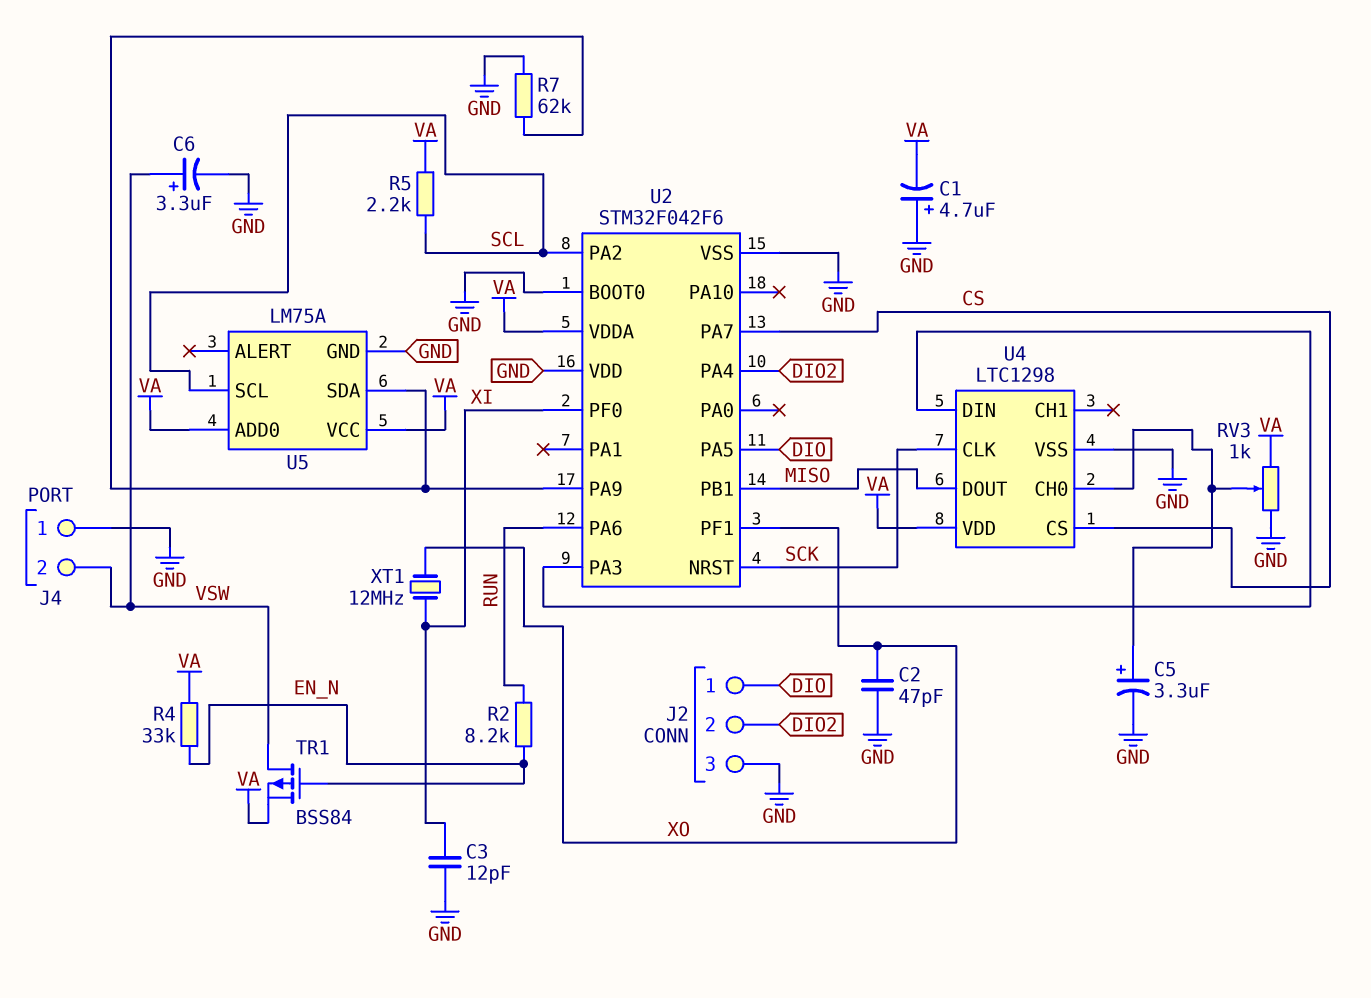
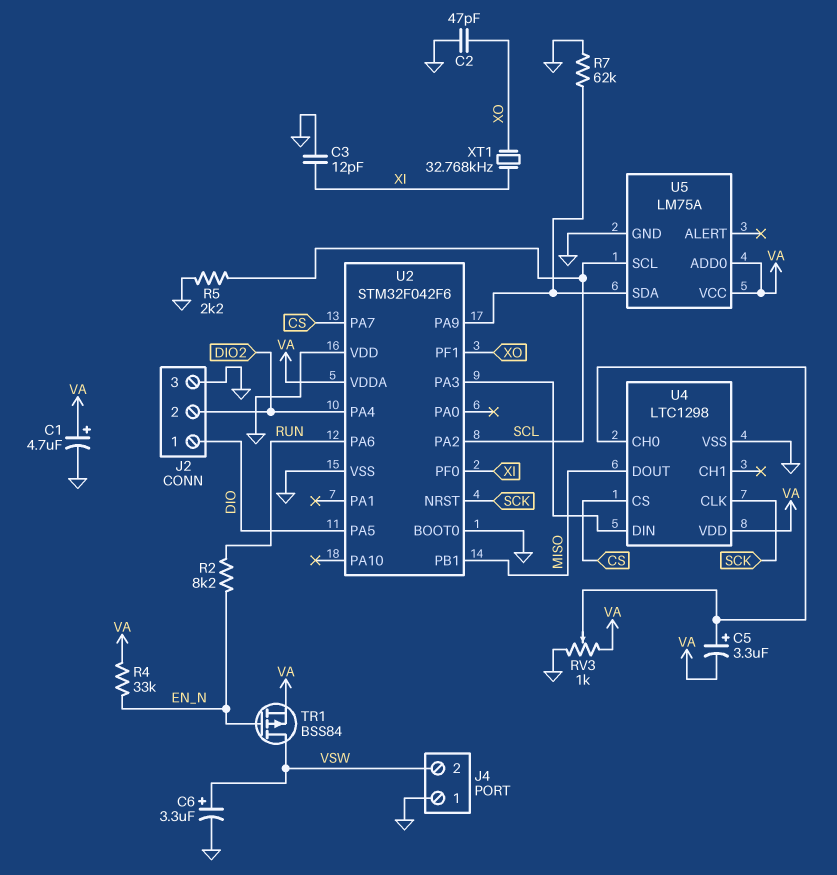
C1: 4.7uF (plus GND, minus VA) -> 4.7uF (plus VA, minus GND)
C5: 3.3uF (plus U4/CH0, minus GND) -> 3.3uF (plus U4/CH0, minus VA)
R5: 2.2k (SCL, VA) -> 2.2k (GND, SCL)
XT1: 12MHz (XI, XO) -> 32.768kHz (XI, XO)

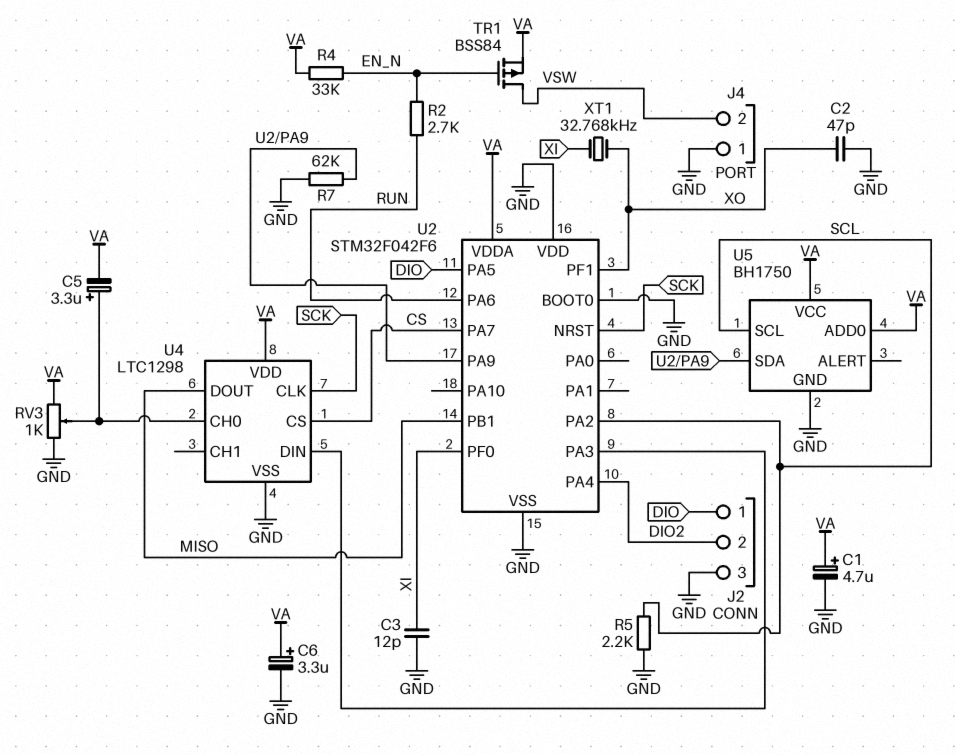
C6: 3.3uF (plus VSW, minus GND) -> 3.3uF (plus VA, minus GND)
R2: 8.2k (EN_N, RUN) -> 2.7k (EN_N, RUN)
U5: LM75A -> BH1750

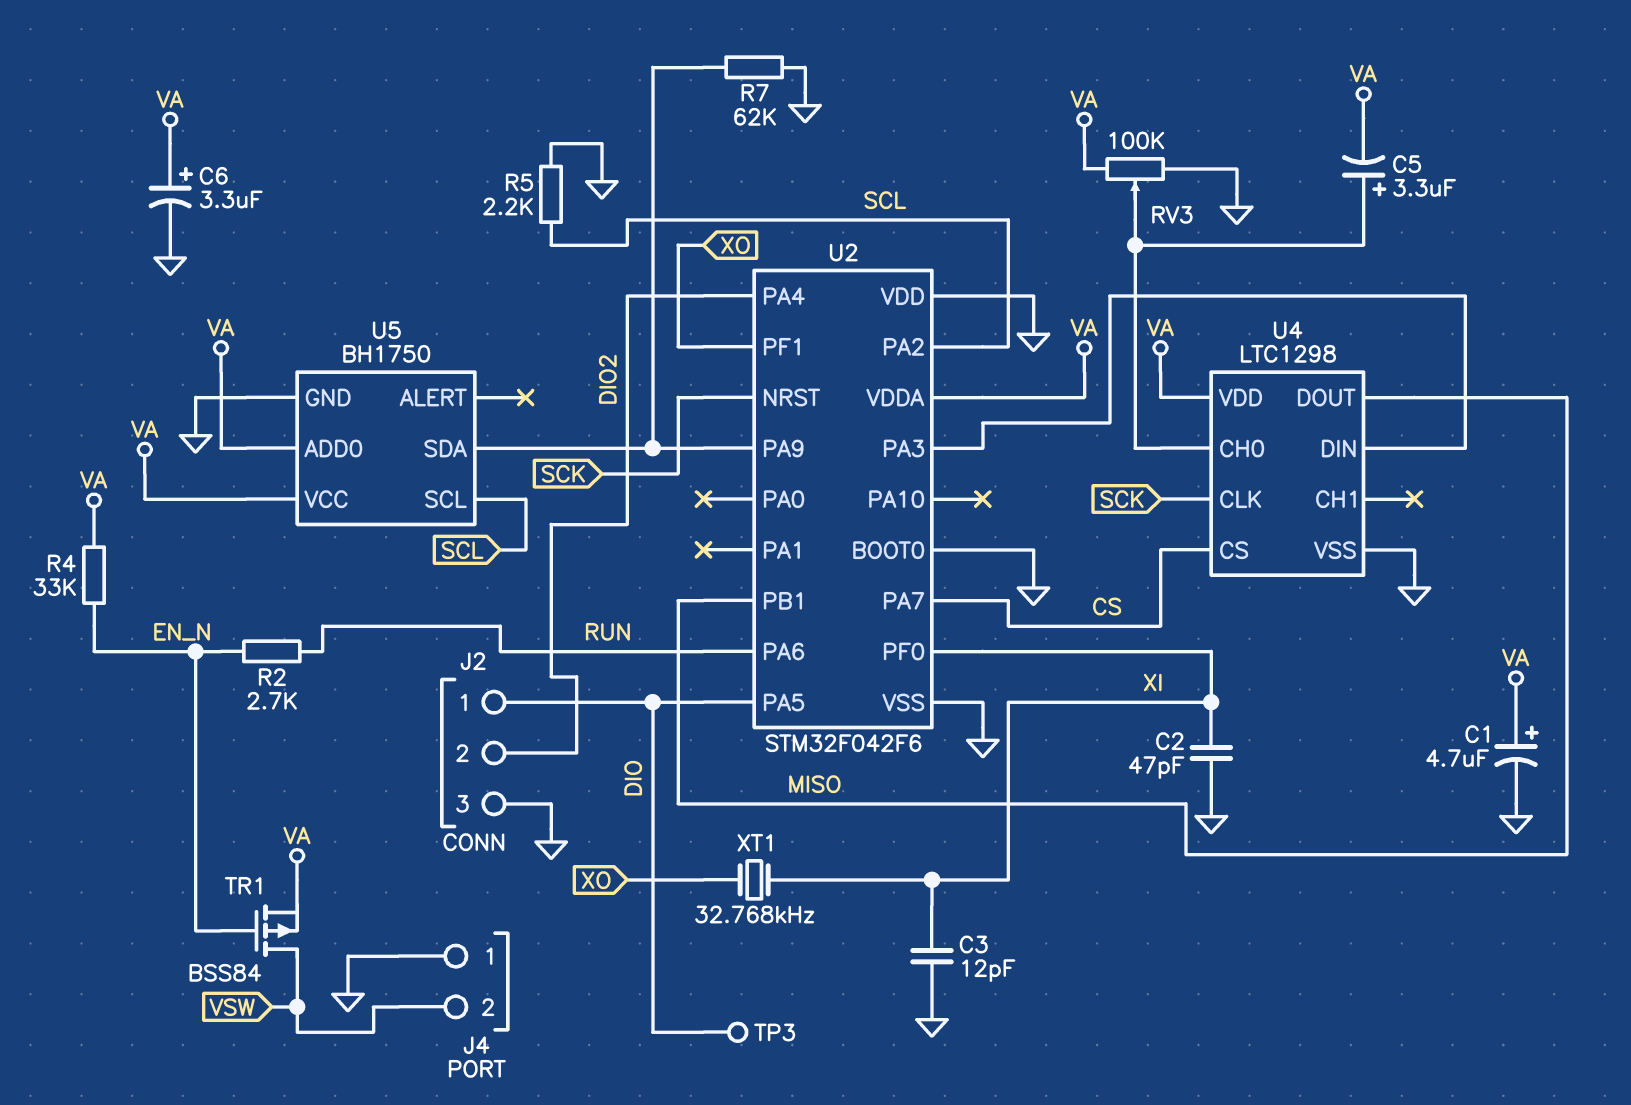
C2: 47pF (GND, XO) -> 47pF (GND, XI)
RV3: 1k (GND, VA, wiper U4/CH0) -> 100k (GND, VA, wiper U4/CH0)
TP3: none -> test point (DIO)

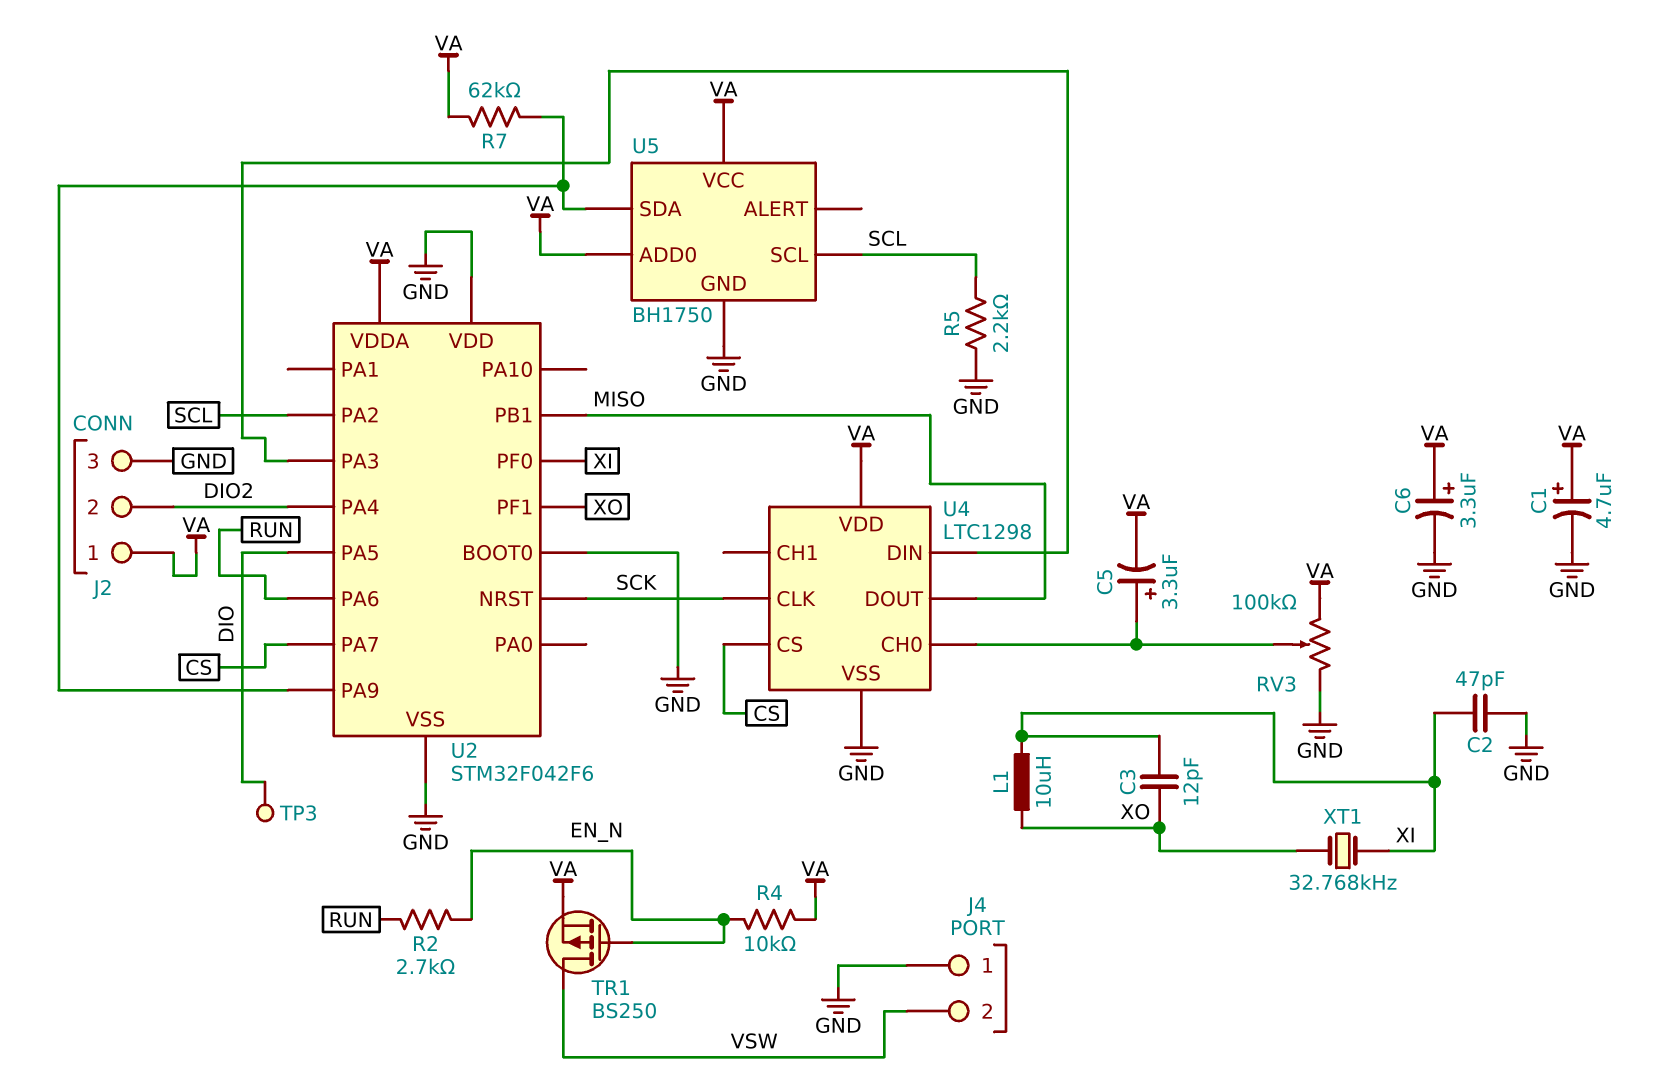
C3: 12pF (GND, XI) -> 12pF (XI, XO)
J2 pin 1: DIO -> VA
L1: none -> 10uH (XI, XO)
R4: 33k (EN_N, VA) -> 10k (EN_N, VA)
R7: 62k (GND, U2/PA9) -> 62k (U2/PA9, VA)
TR1: PMOS BSS84 (G EN_N, D VSW, S VA) -> PMOS BS250 (G EN_N, D VSW, S VA)

